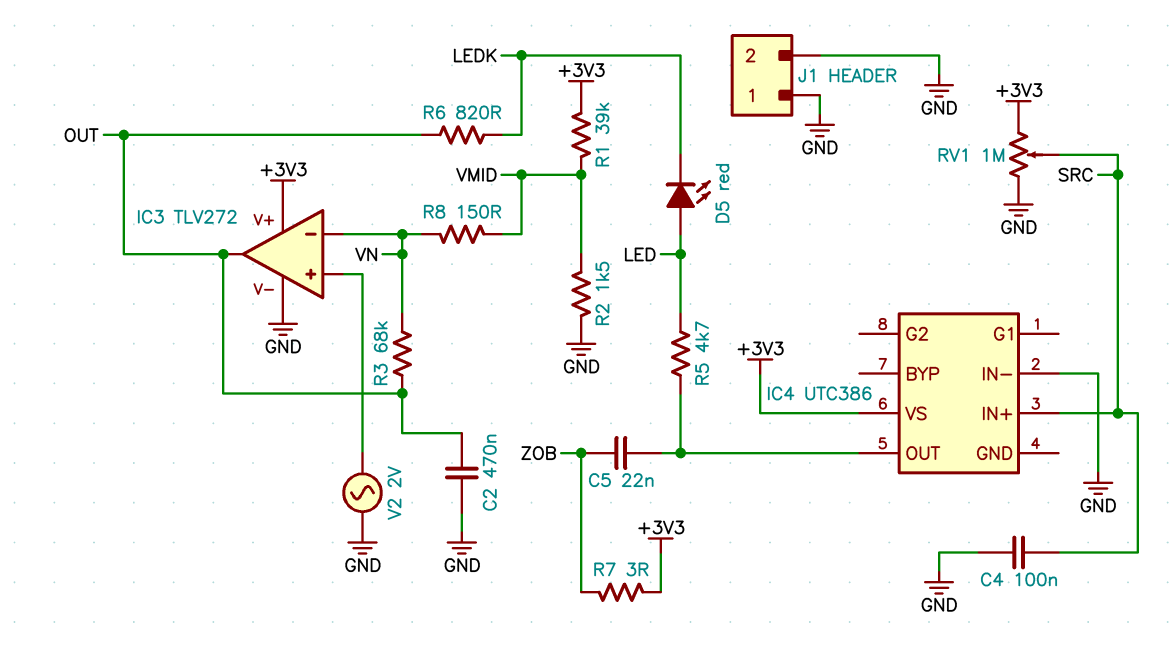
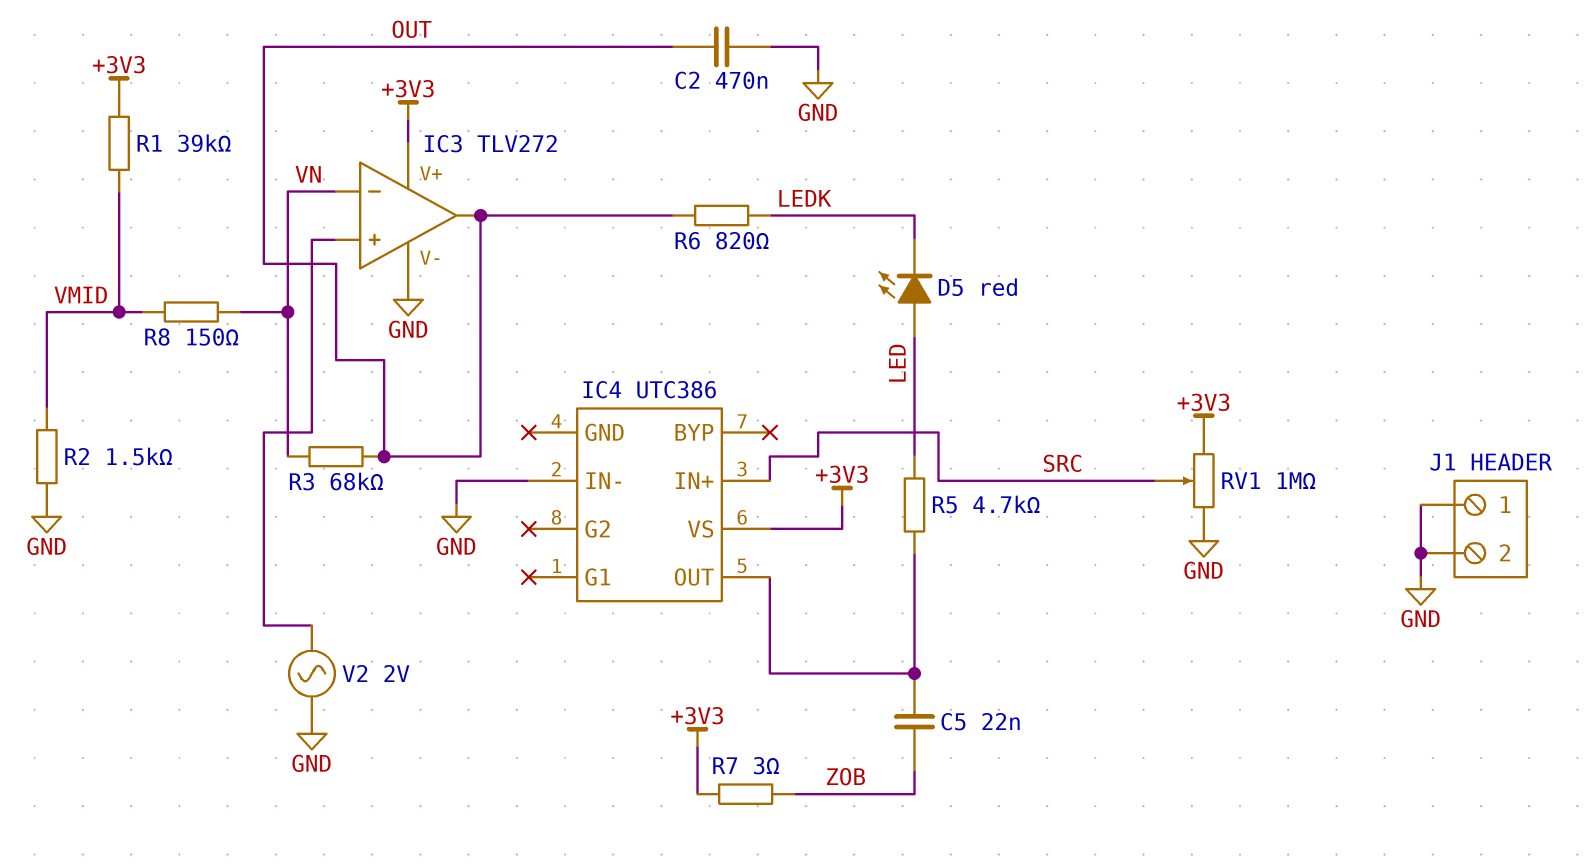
C4: 100nF (GND, SRC) -> none

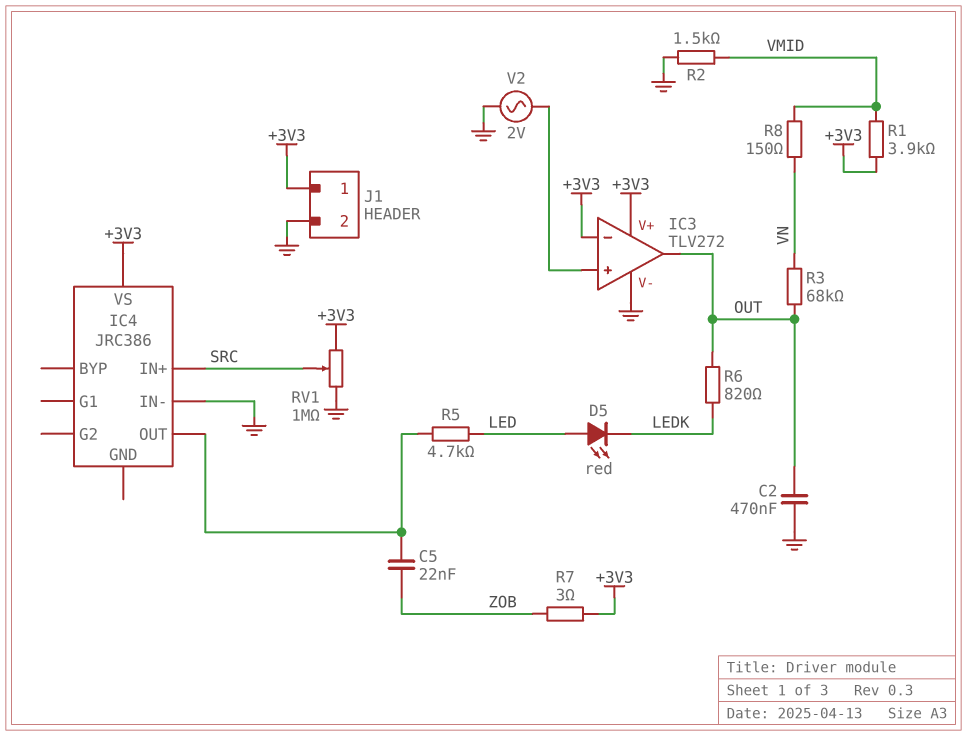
IC3 pin in-: VN -> +3V3
IC4: UTC386 -> JRC386
J1 pin 1: GND -> +3V3
R1: 39k (+3V3, VMID) -> 3.9k (+3V3, VMID)

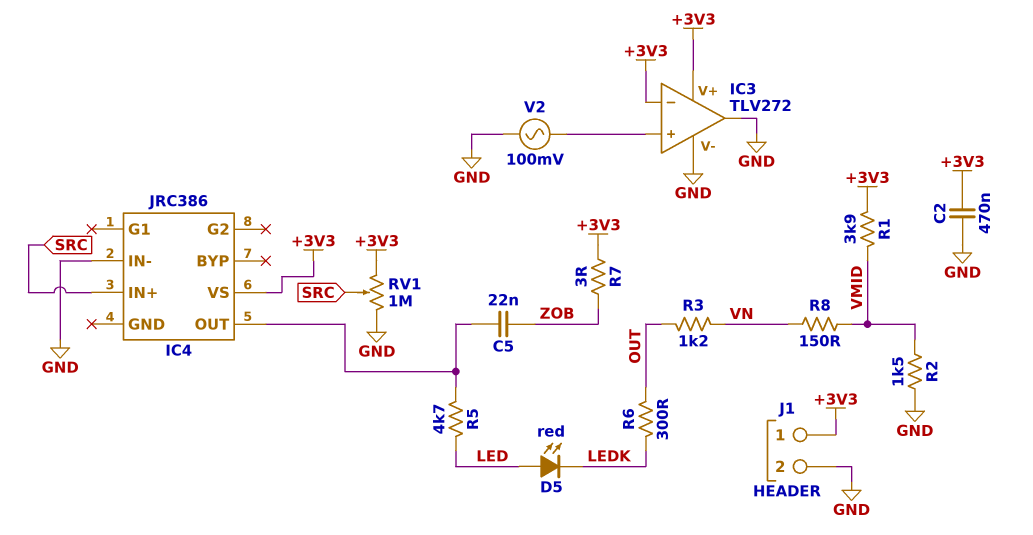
C2: 470nF (GND, OUT) -> 470nF (+3V3, GND)
IC3 pin out: OUT -> GND
R3: 68k (OUT, VN) -> 1.2k (OUT, VN)
R6: 820 (LEDK, OUT) -> 300 (LEDK, OUT)
V2: AC 2V (GND, IC3/in+) -> AC 100mV (GND, IC3/in+)

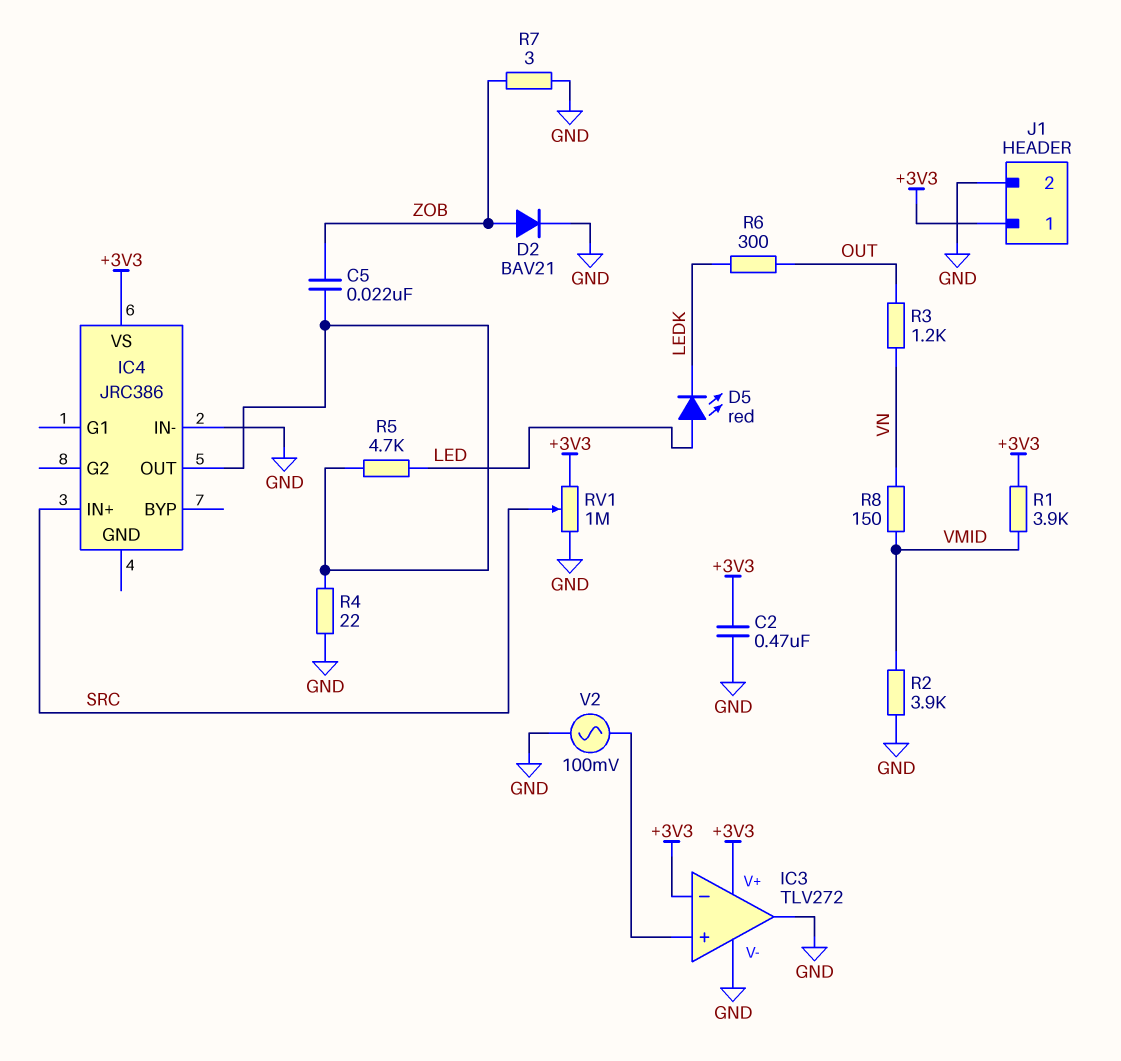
D2: none -> diode BAV21 (A ZOB, K GND)
R2: 1.5k (GND, VMID) -> 3.9k (GND, VMID)
R4: none -> 22 (GND, IC4/OUT)
R7: 3 (+3V3, ZOB) -> 3 (GND, ZOB)

